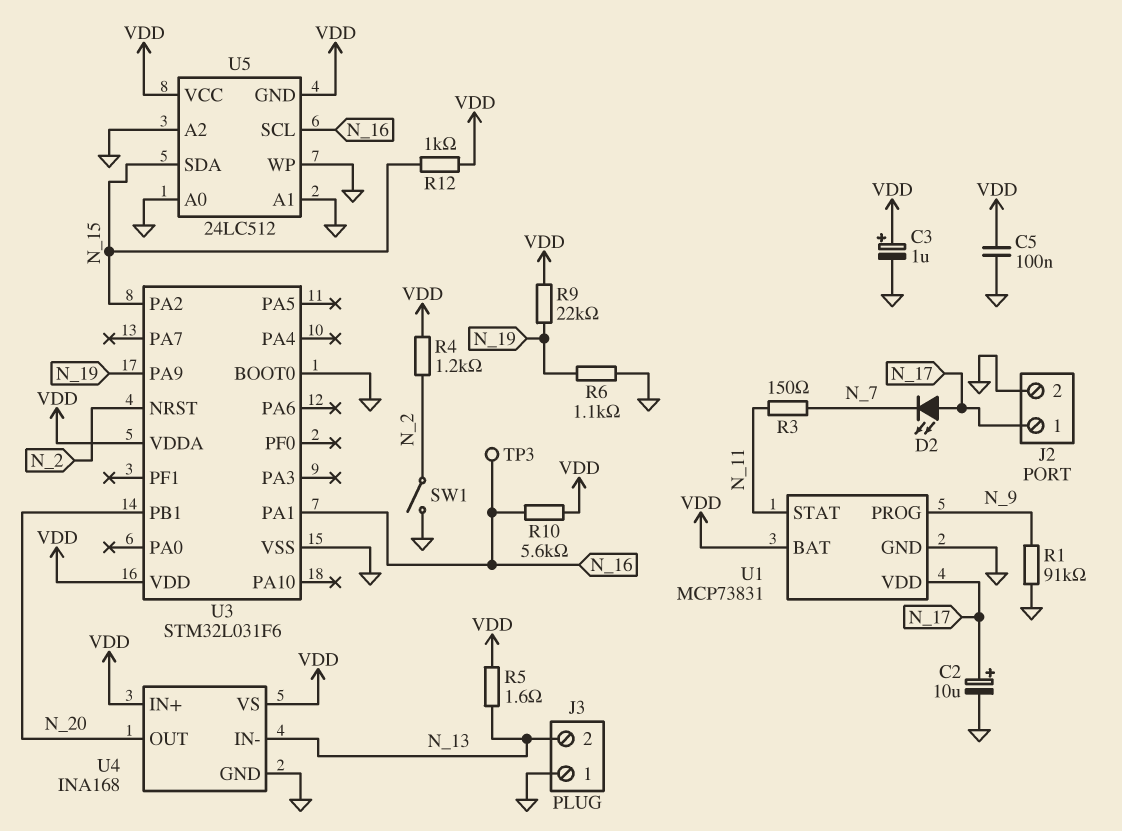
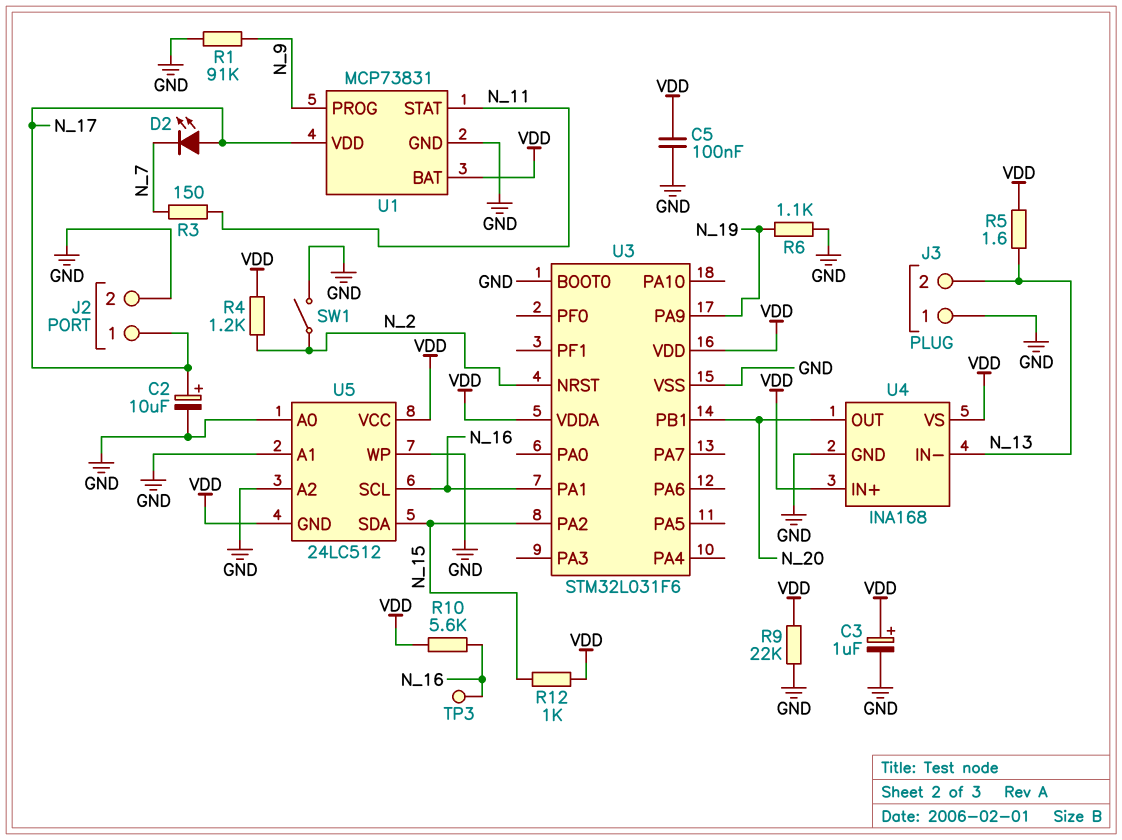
R9: 22k (N_19, VDD) -> 22k (GND, VDD)

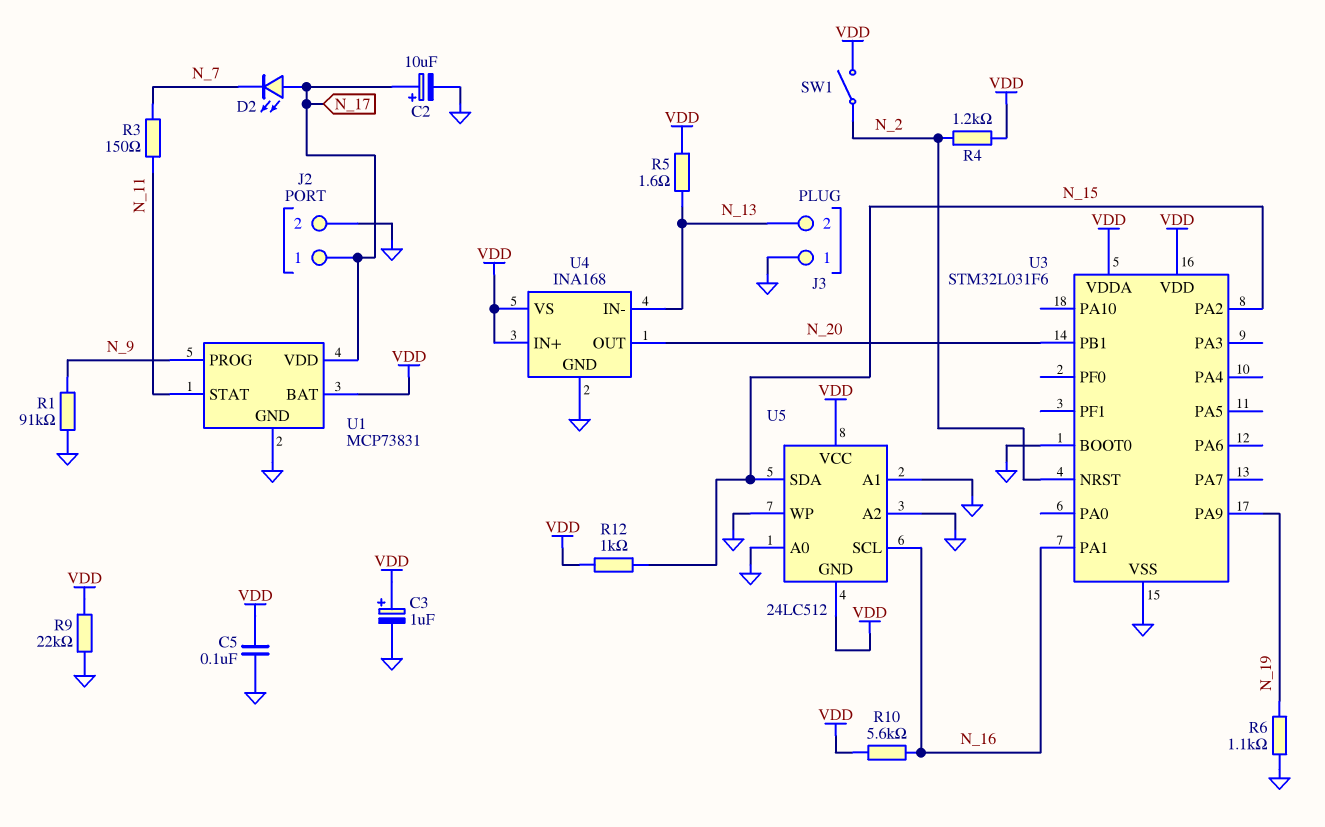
SW1: switch (GND, N_2) -> switch (N_2, VDD)
TP3: test point (N_16) -> none

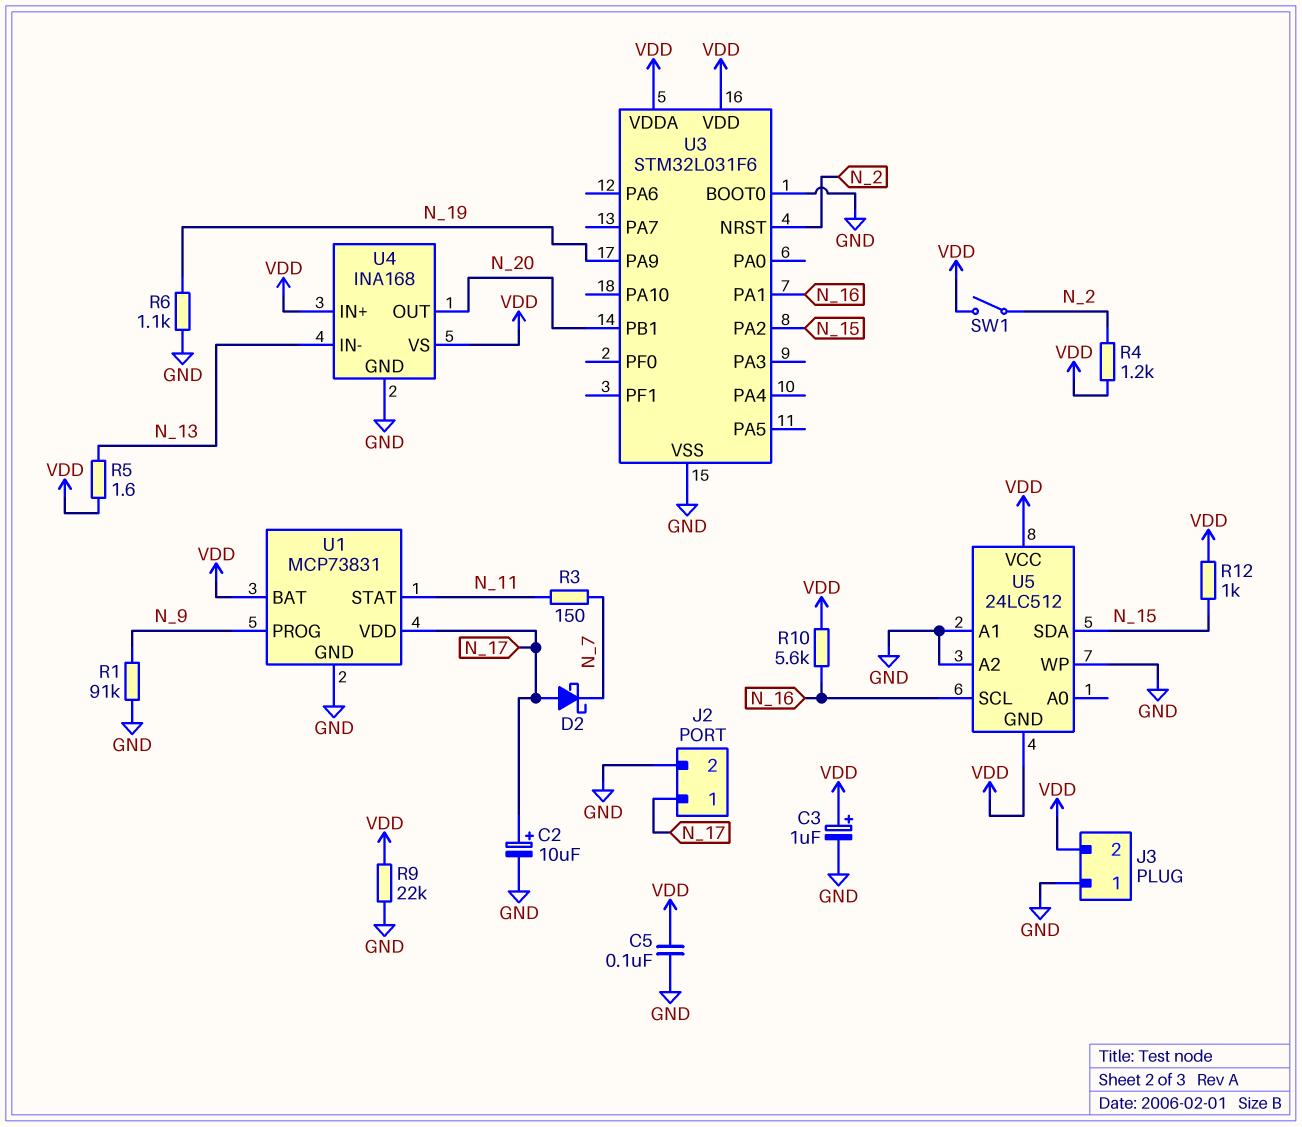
D2: LED (A N_17, K N_7) -> schottky (A N_17, K N_7)
J3 pin 2: N_13 -> VDD
U5 pin A0: GND -> none

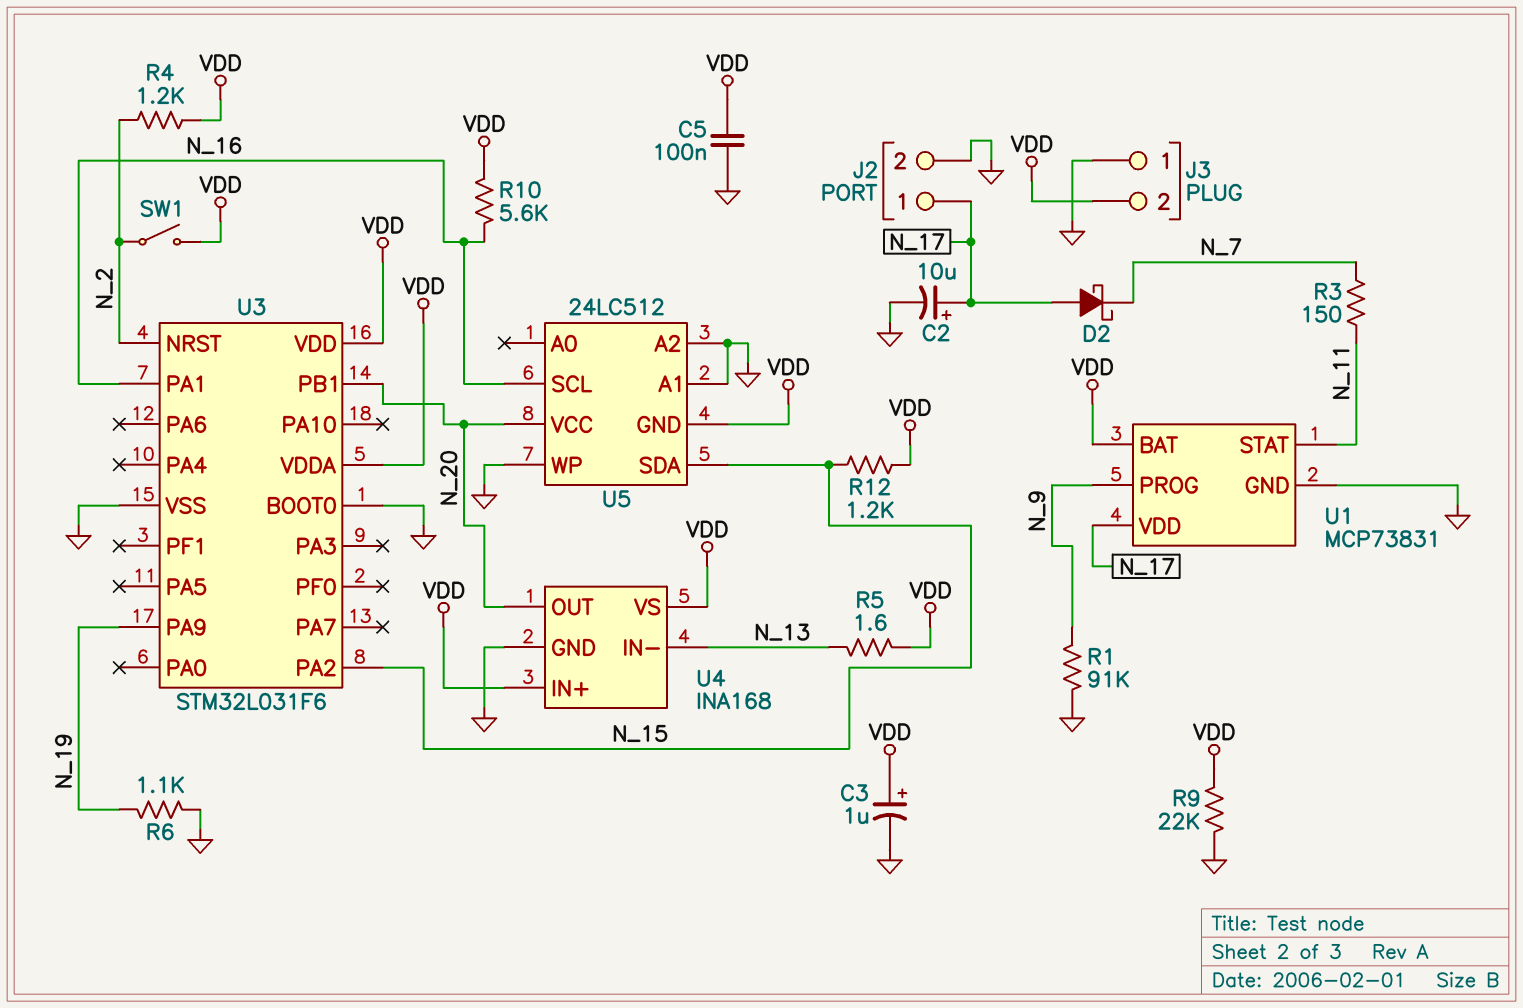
R12: 1k (N_15, VDD) -> 1.2k (N_15, VDD)
U5 pin VCC: VDD -> N_20

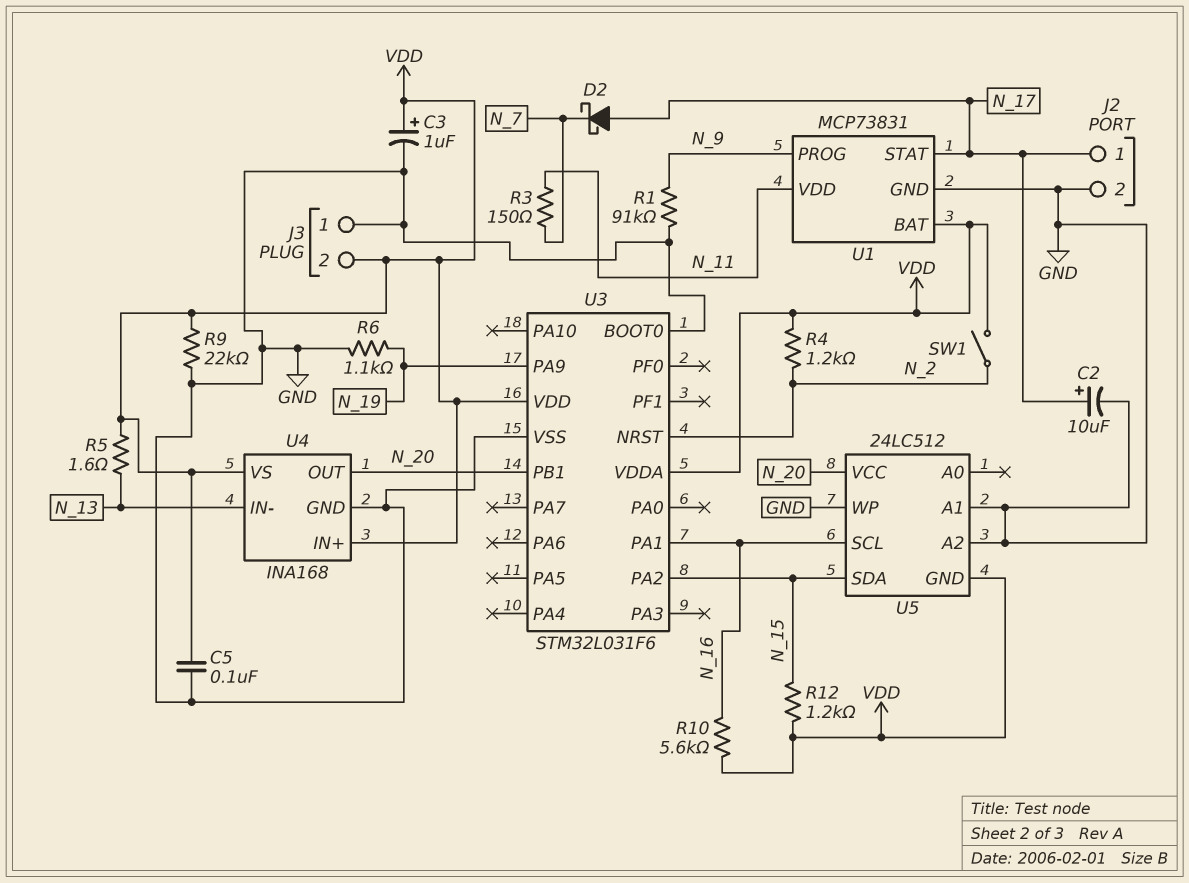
U1 pin STAT: N_11 -> N_17
U1 pin VDD: N_17 -> N_11

